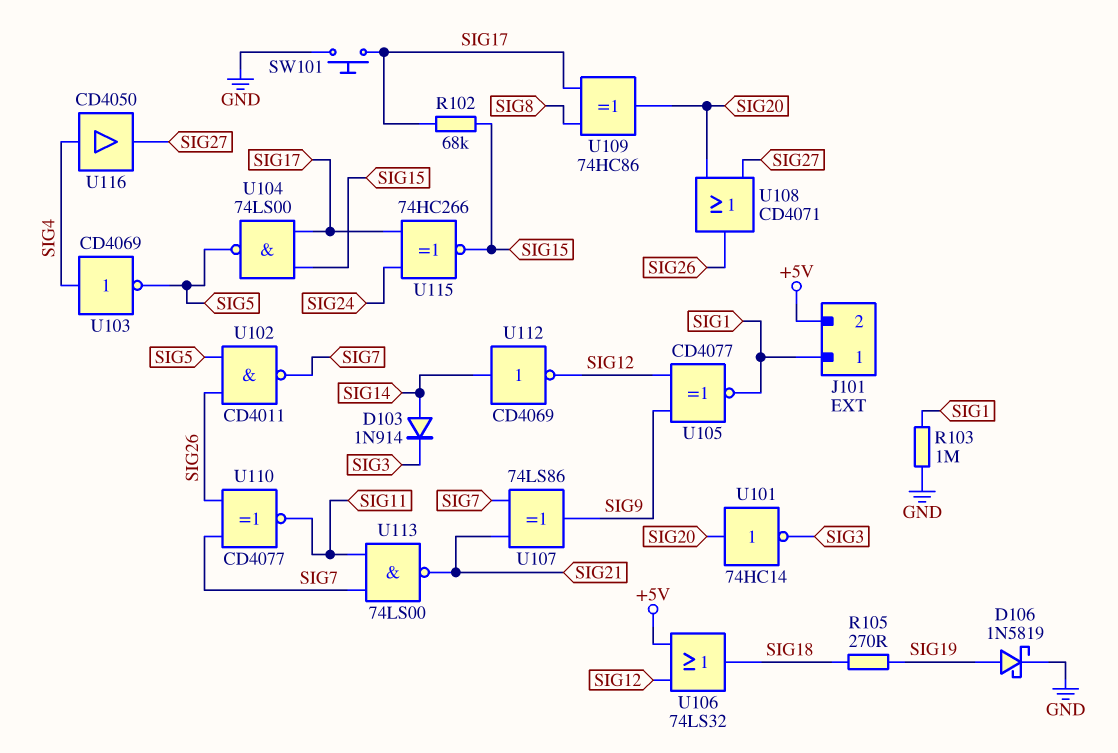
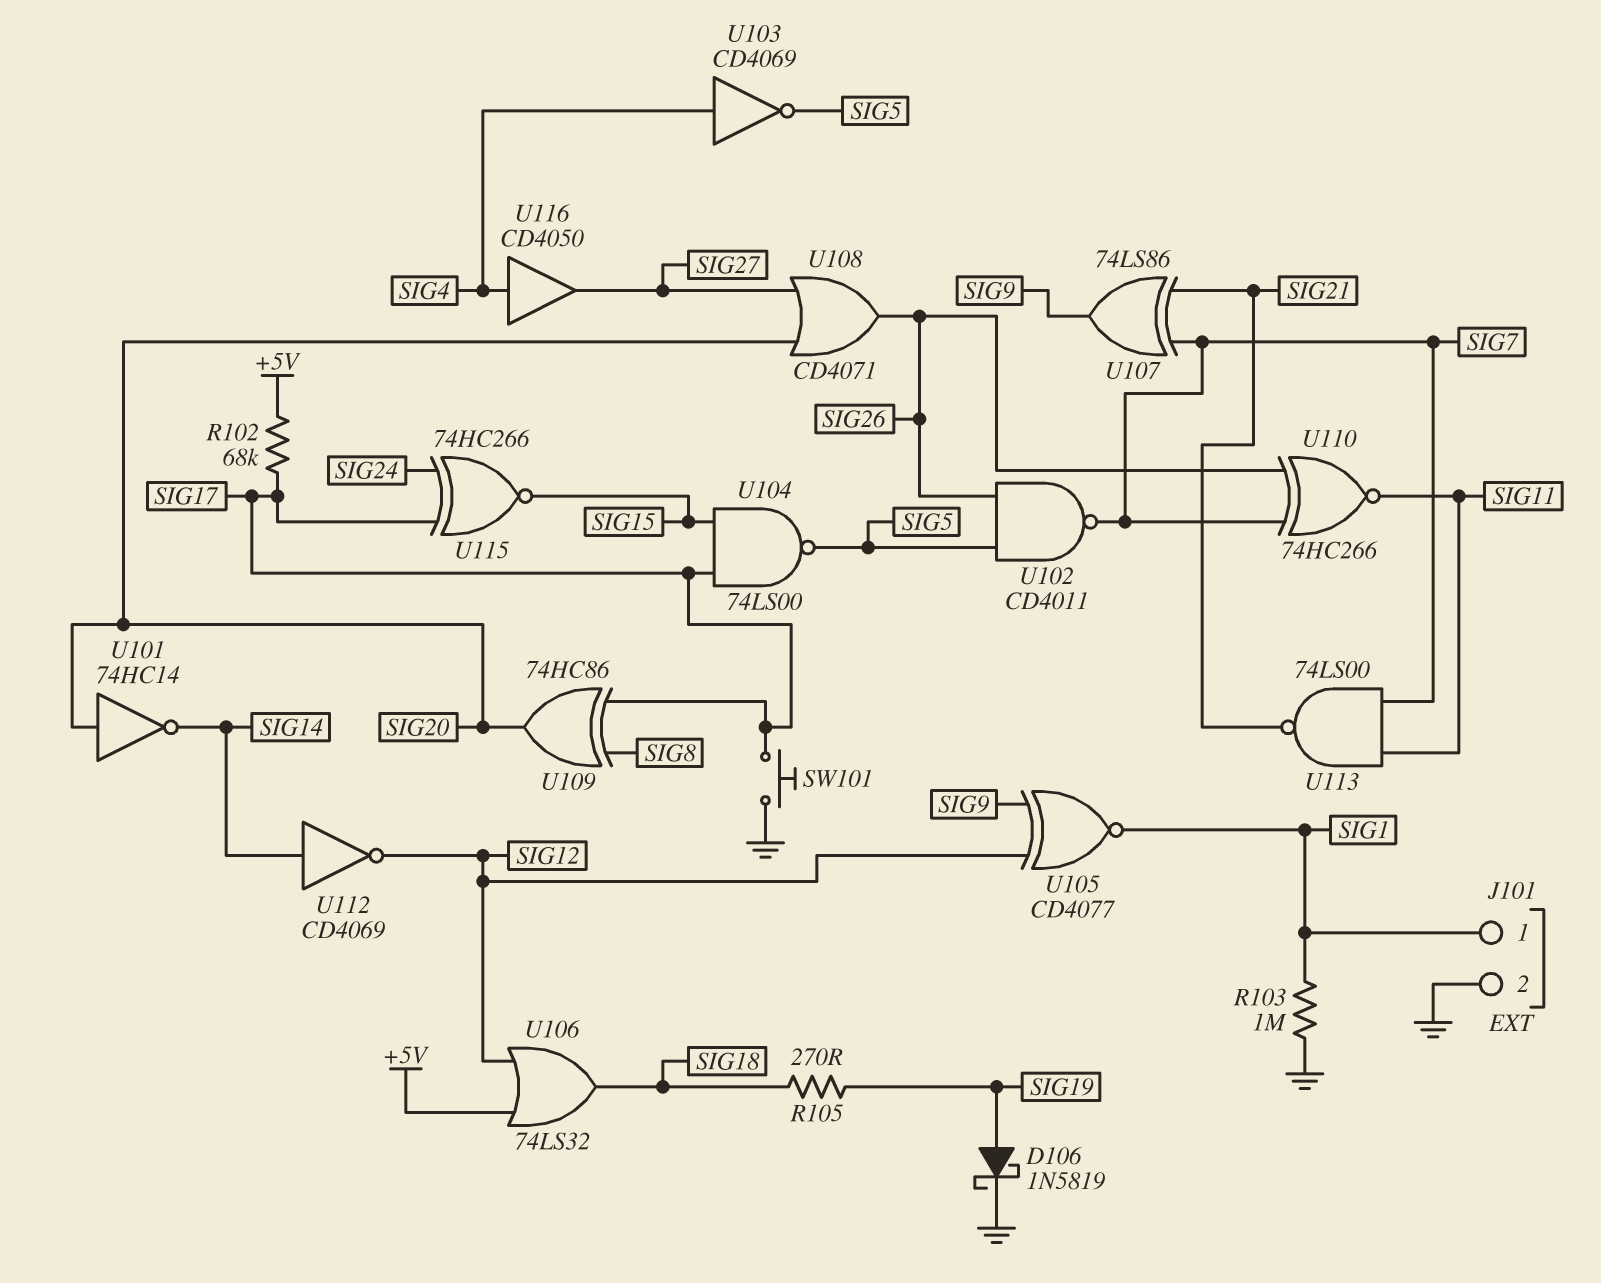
D103: diode 1N914 (A SIG14, K SIG3) -> none
J101 pin 2: +5V -> GND
R102: 68k (SIG15, SIG17) -> 68k (+5V, SIG17)
U101: NOT 74HC14 (in SIG20, out SIG3) -> NOT 74HC14 (in SIG20, out SIG14)
U110: XNOR CD4077 (in SIG7, in SIG26, out SIG11) -> XNOR 74HC266 (in SIG7, in SIG26, out SIG11)

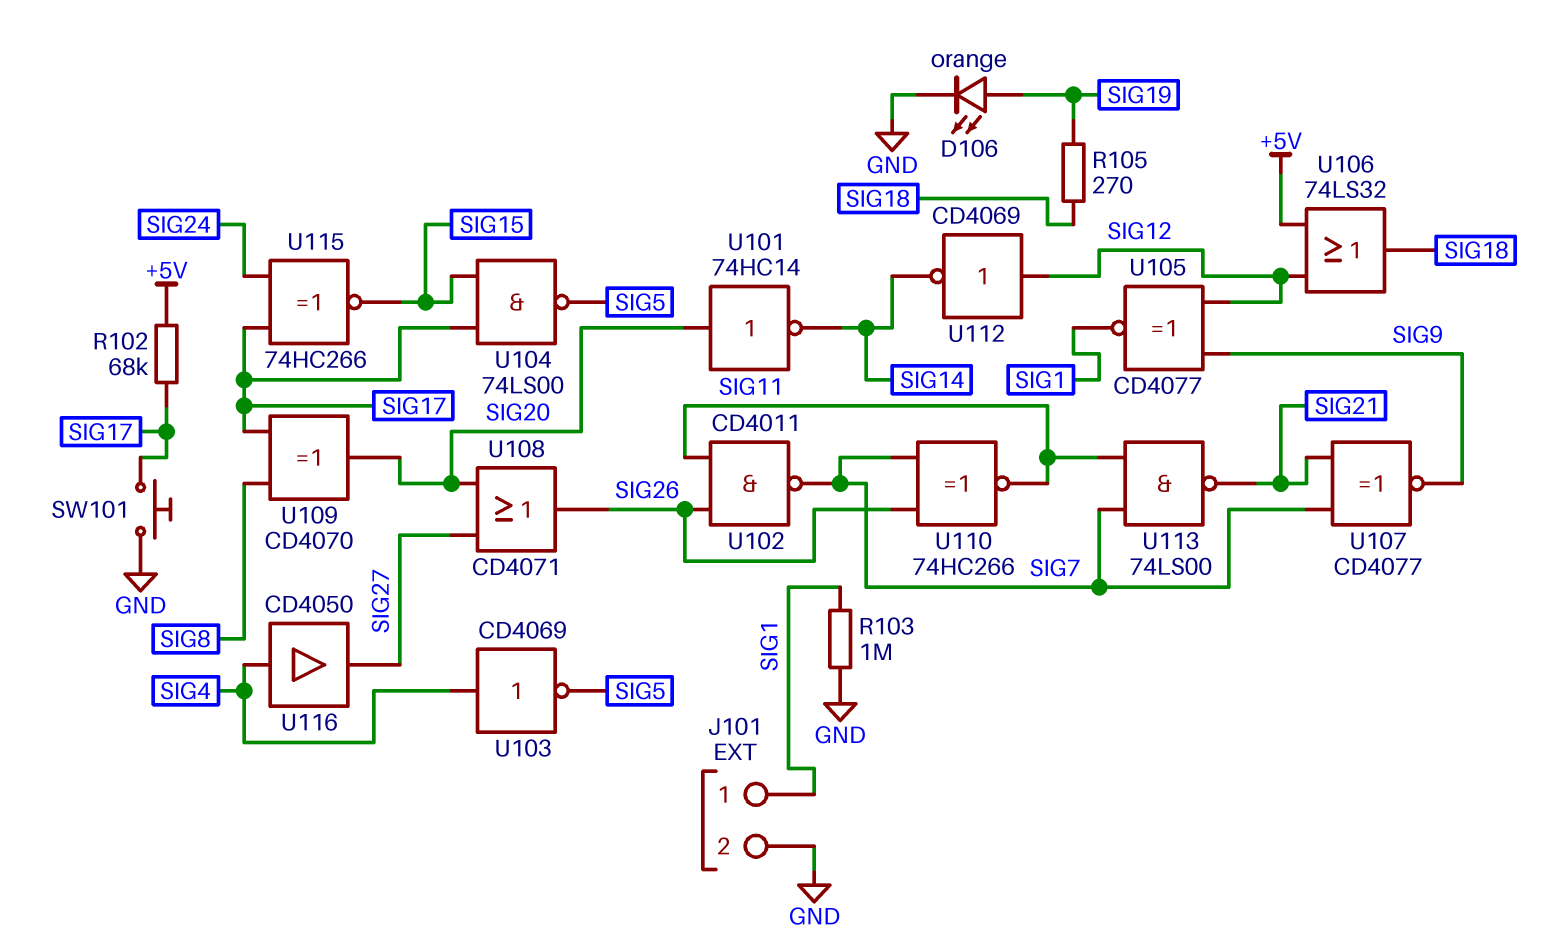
D106: schottky 1N5819 (A SIG19, K GND) -> LED orange (A SIG19, K GND)
U102: NAND CD4011 (in SIG5, in SIG26, out SIG7) -> NAND CD4011 (in SIG11, in SIG26, out SIG7)
U107: XOR 74LS86 (in SIG7, in SIG21, out SIG9) -> XNOR CD4077 (in SIG7, in SIG21, out SIG9)
U109: XOR 74HC86 (in SIG8, in SIG17, out SIG20) -> XOR CD4070 (in SIG8, in SIG17, out SIG20)
U112: NOT CD4069 (in SIG14, out SIG12) -> NOT CD4069 (in SIG12, out SIG14)

